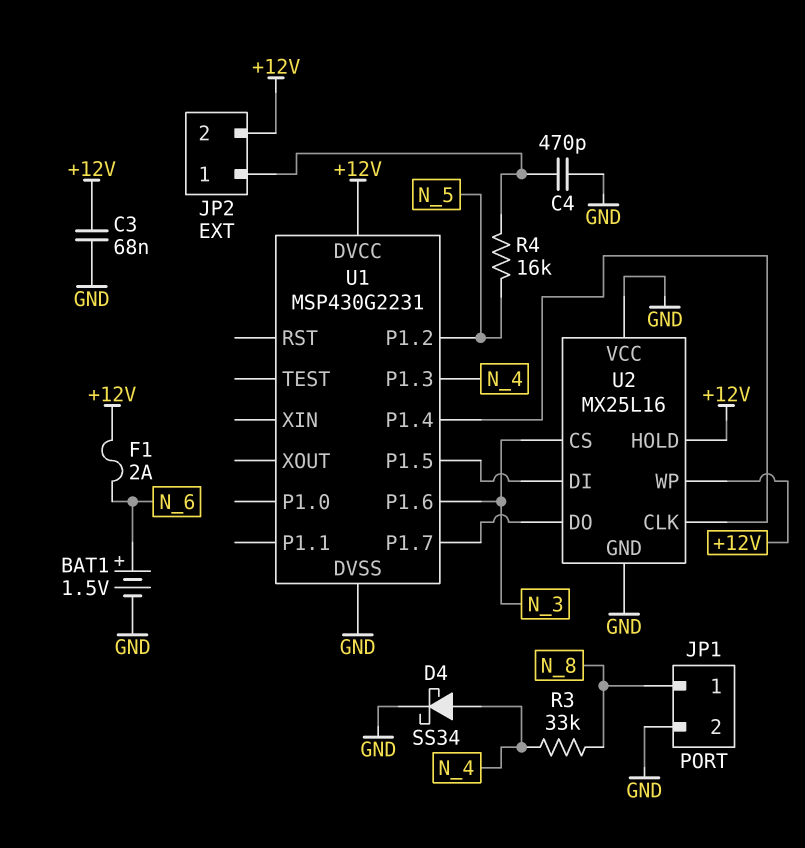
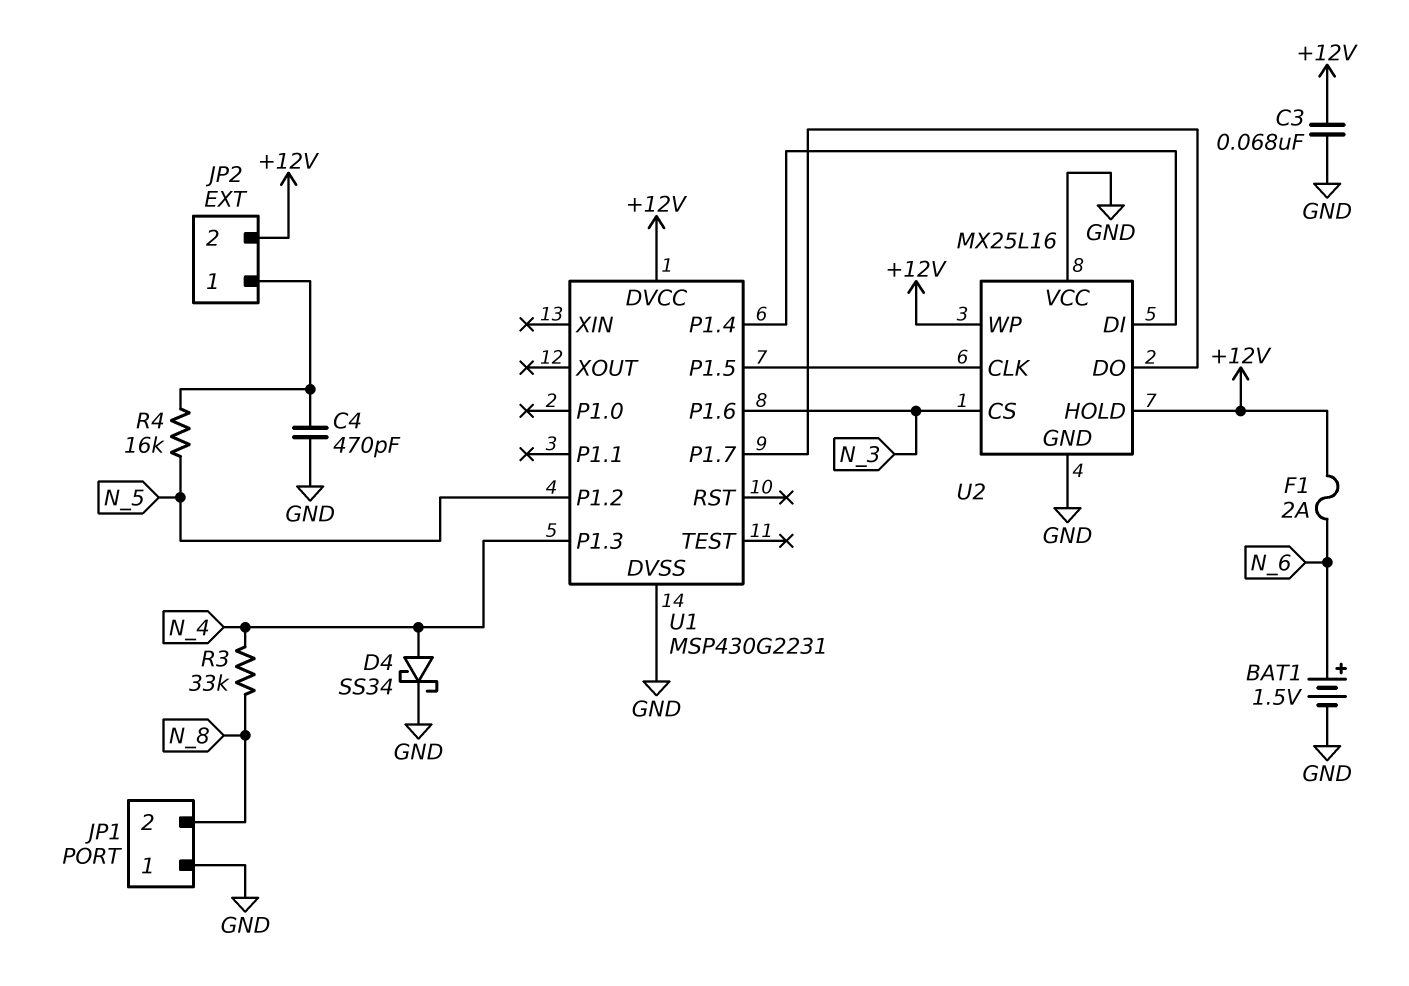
JP1 pin 1: N_8 -> GND
JP1 pin 2: GND -> N_8
U2 pin CLK: U1/P1.4 -> U1/P1.5
U2 pin DI: U1/P1.5 -> U1/P1.4

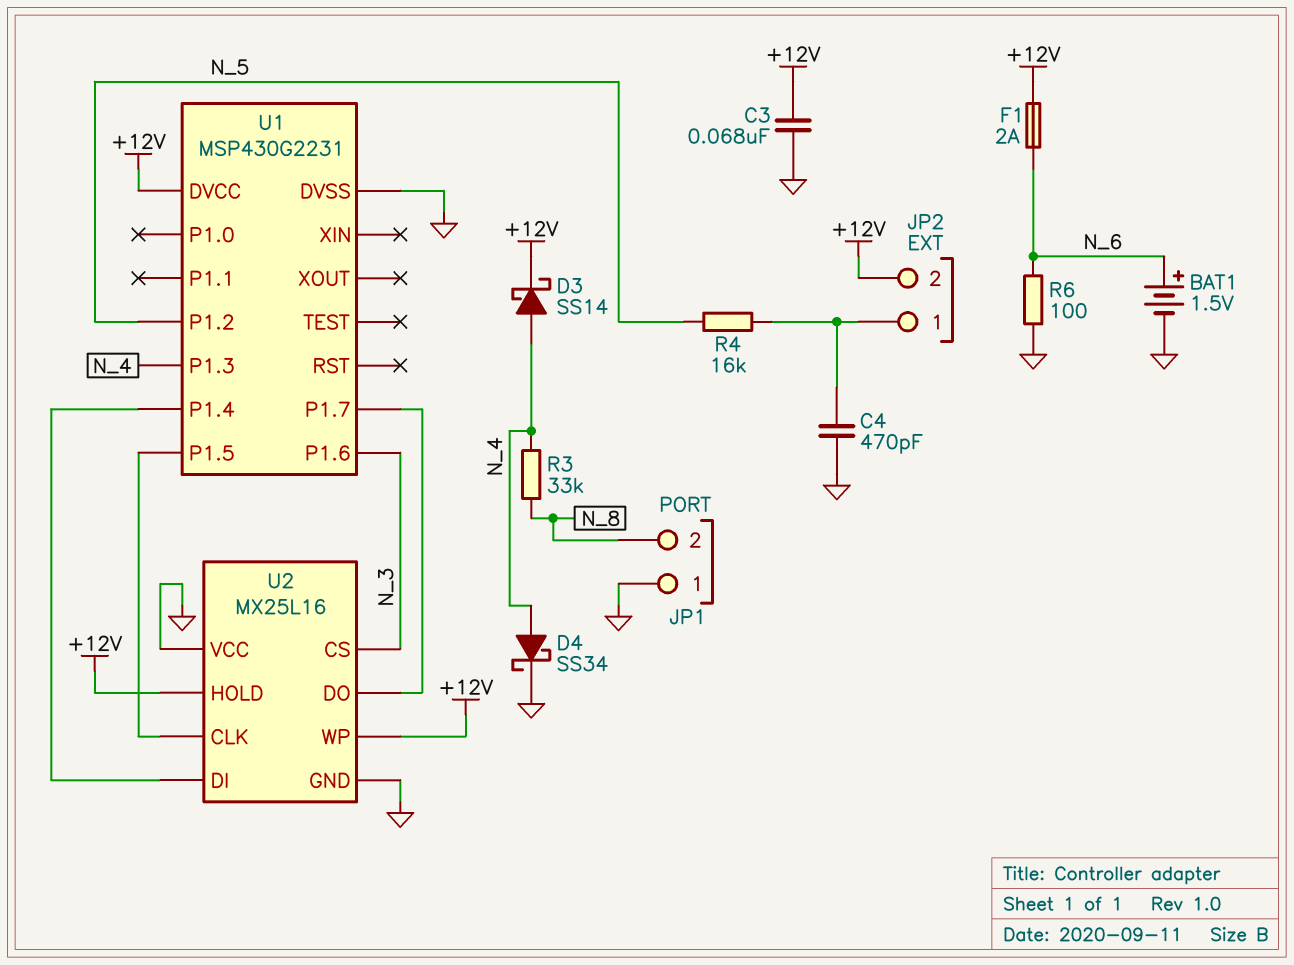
D3: none -> schottky SS14 (A N_4, K +12V)
R6: none -> 100 (GND, N_6)

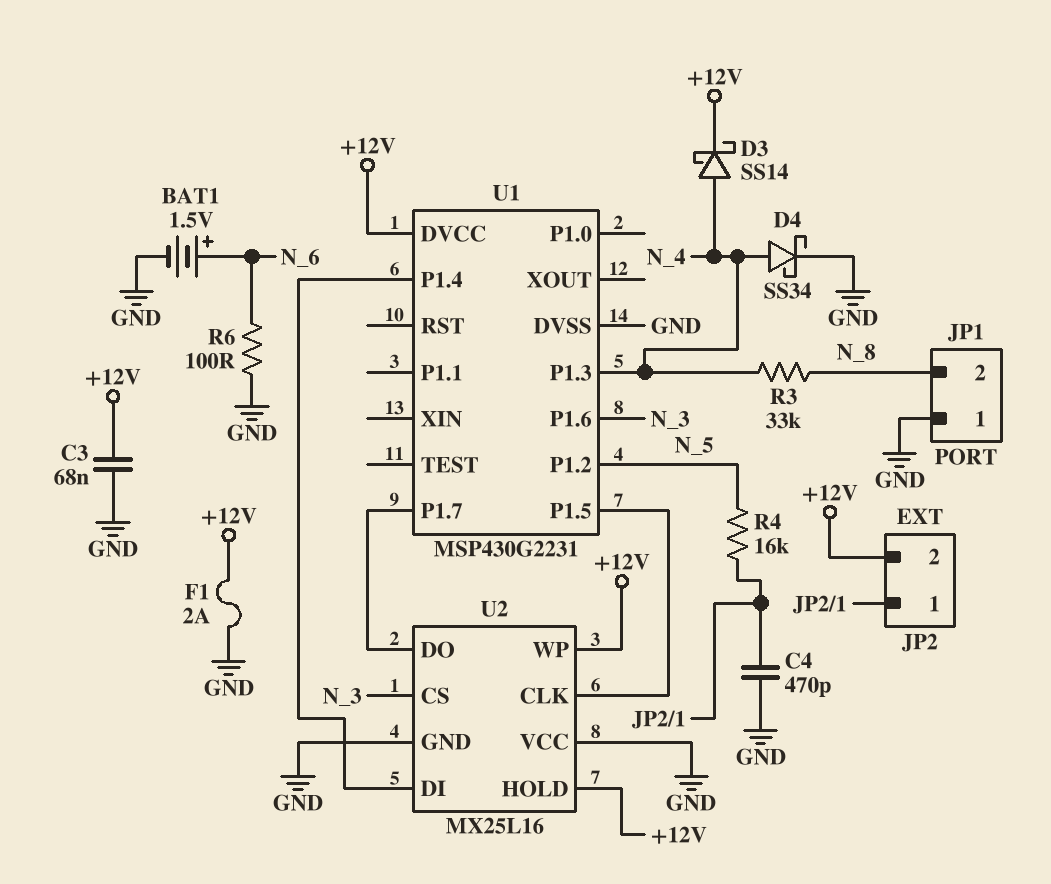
F1: 2A (+12V, N_6) -> 2A (+12V, GND)

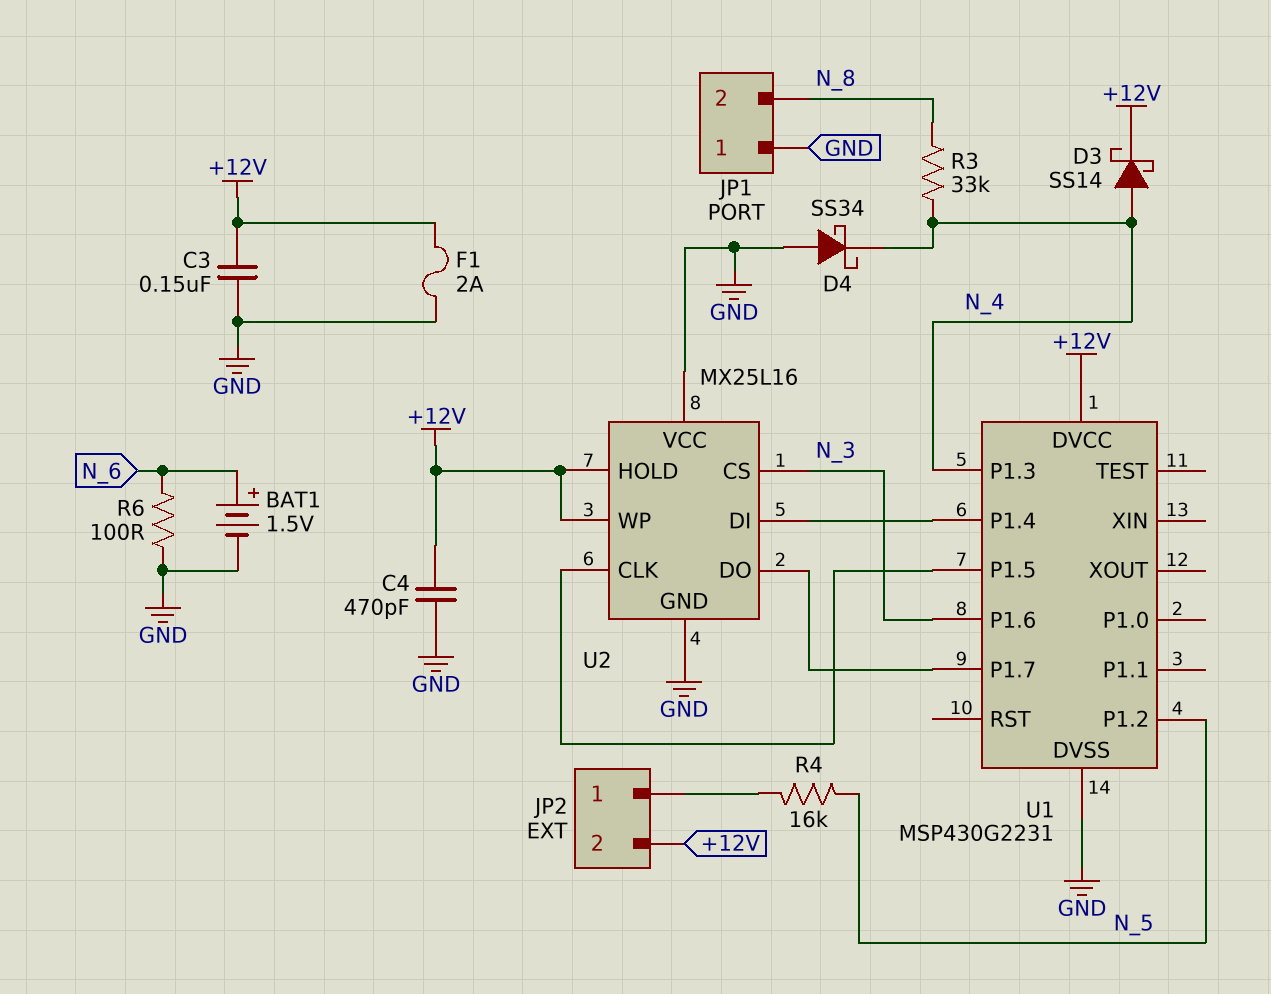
C3: 68nF (+12V, GND) -> 150nF (+12V, GND)
C4: 470pF (GND, JP2/1) -> 470pF (+12V, GND)
D4: schottky SS34 (A N_4, K GND) -> schottky SS34 (A GND, K N_4)

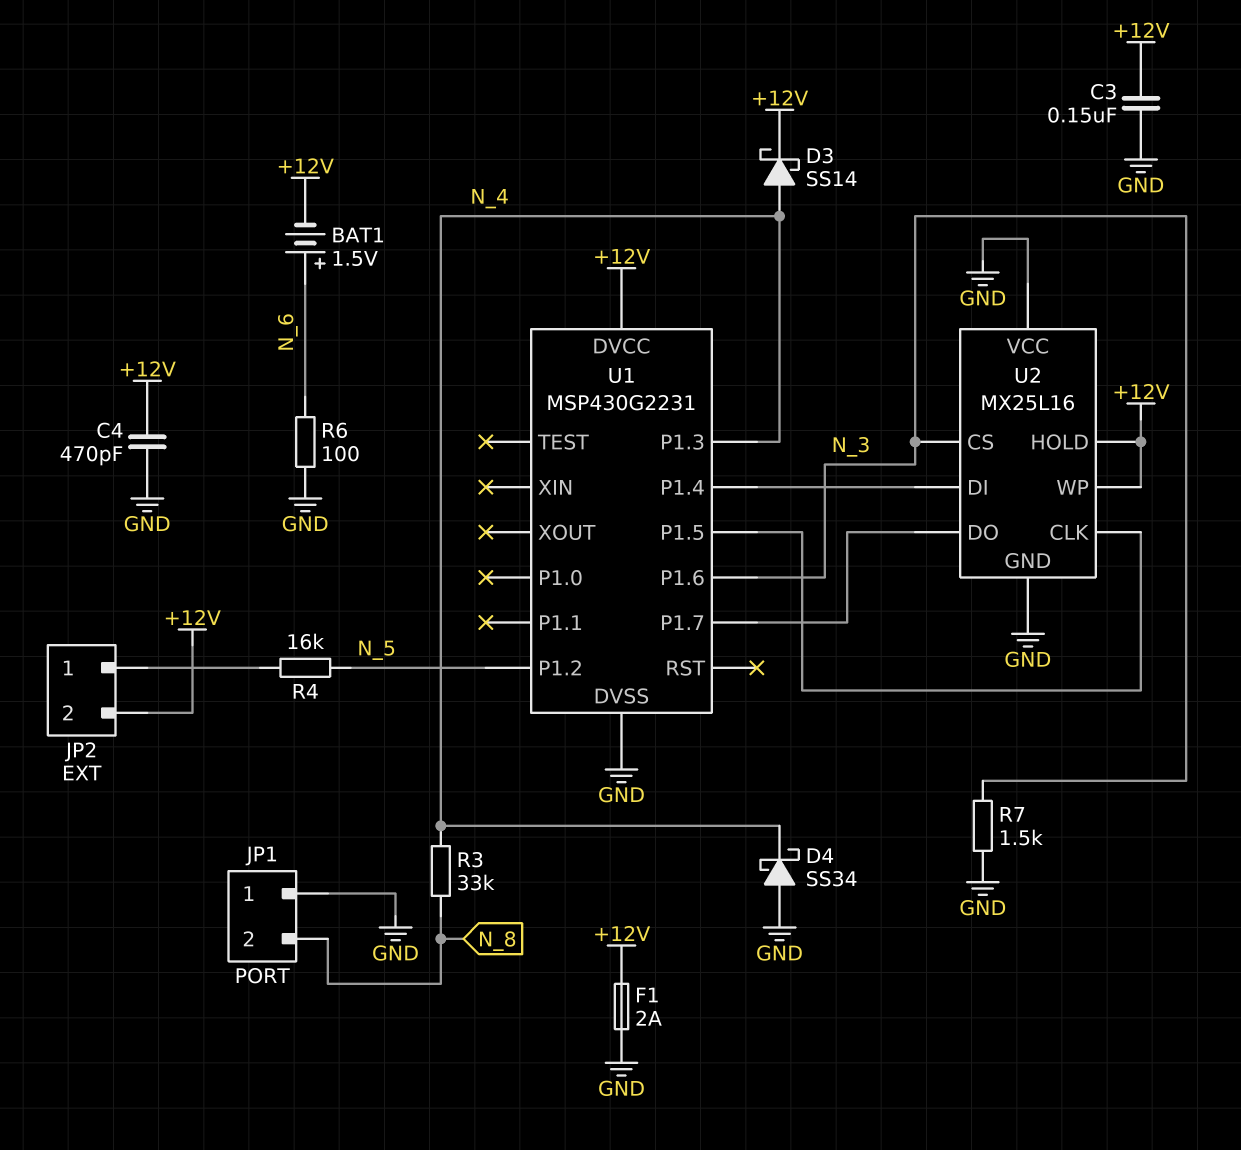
BAT1: 1.5V (plus N_6, minus GND) -> 1.5V (plus N_6, minus +12V)
R7: none -> 1.5k (GND, N_3)

